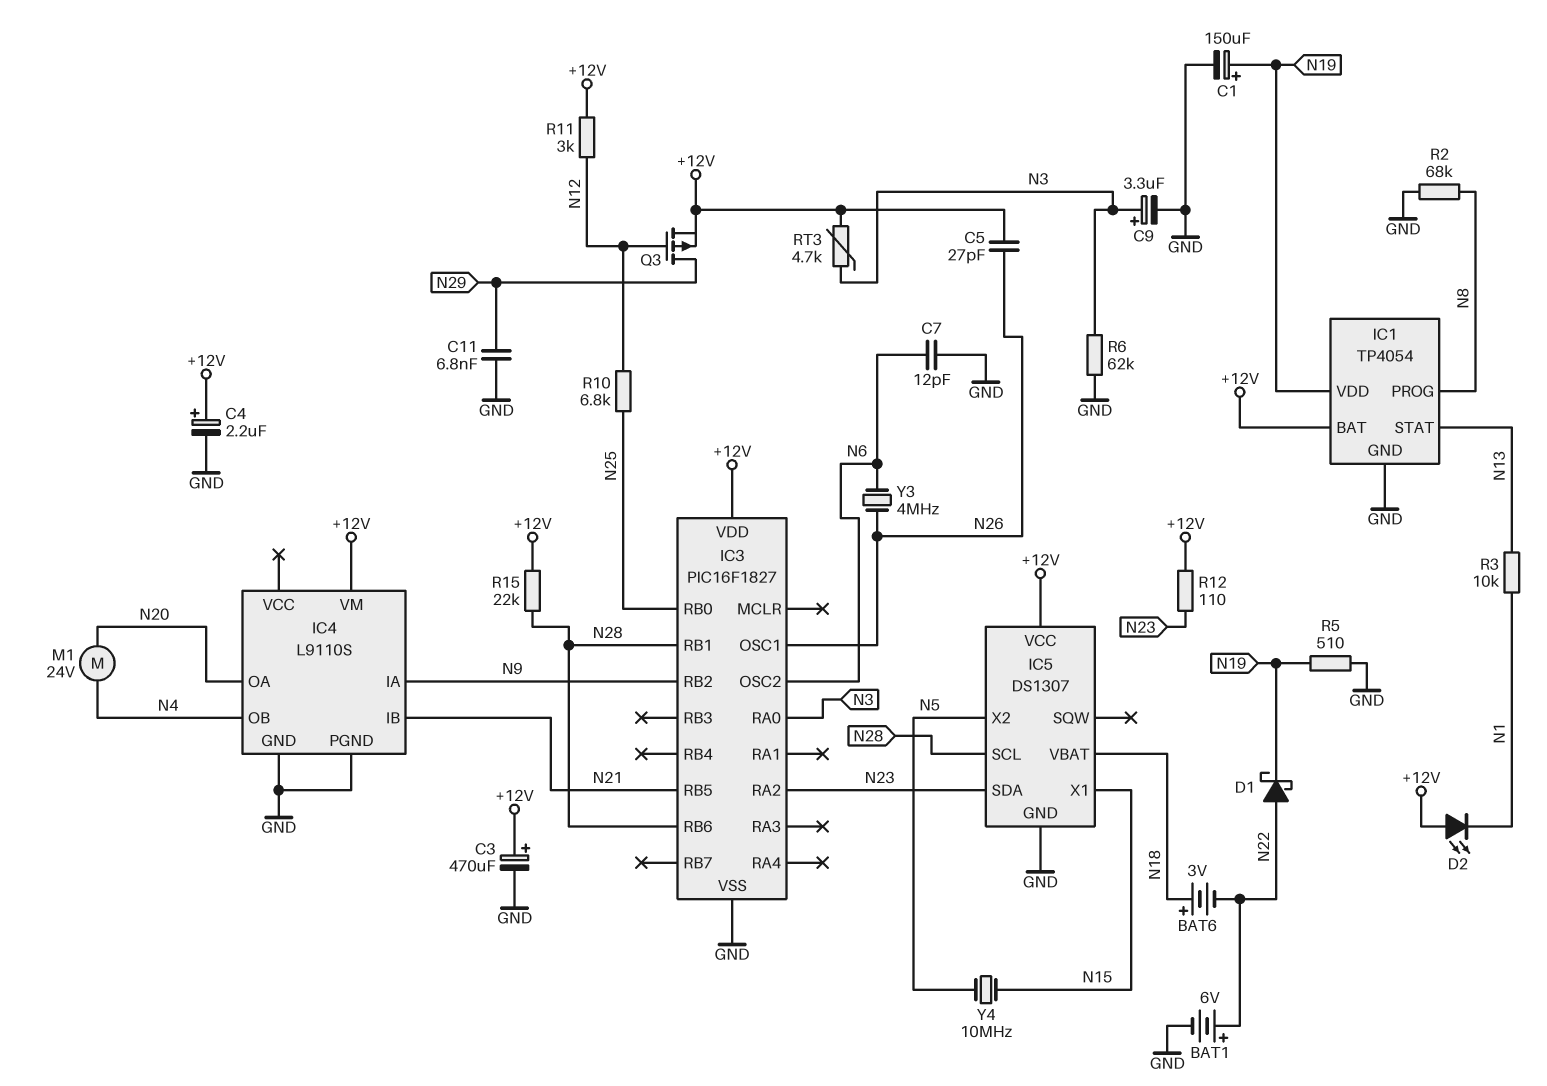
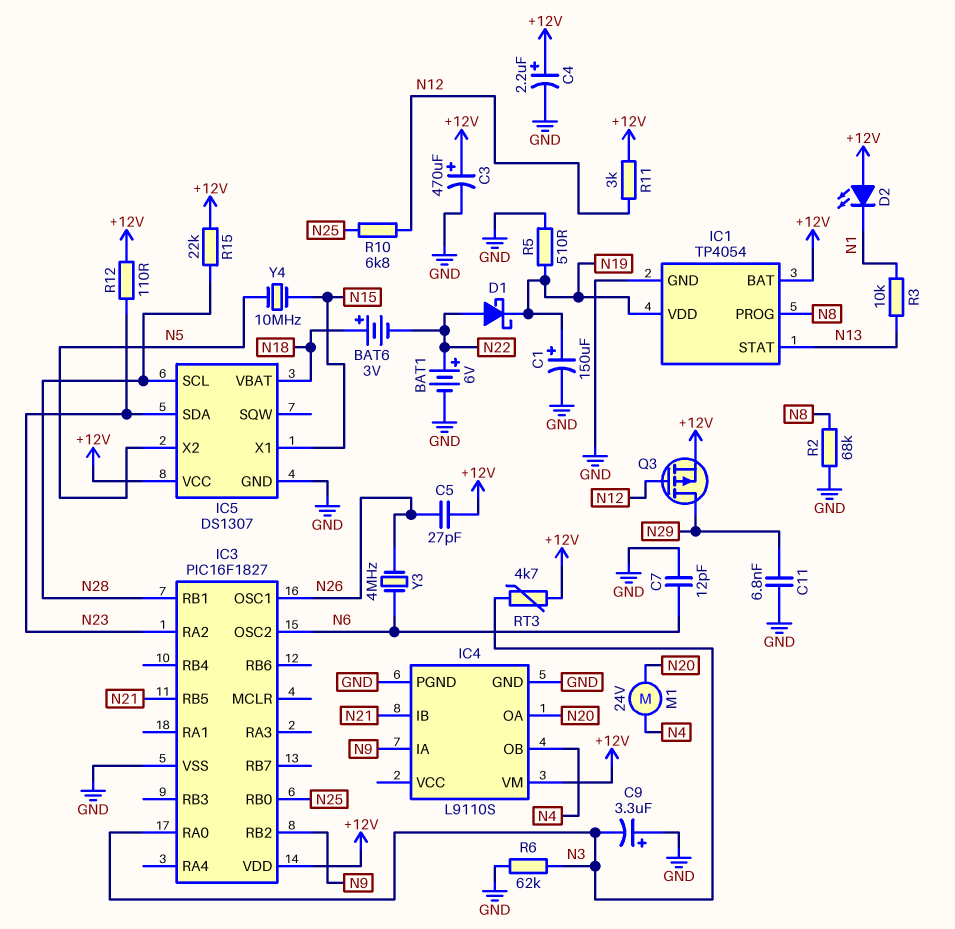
C9: 3.3uF (plus N3, minus GND) -> 3.3uF (plus GND, minus N3)
IC3 pin RB6: N28 -> none

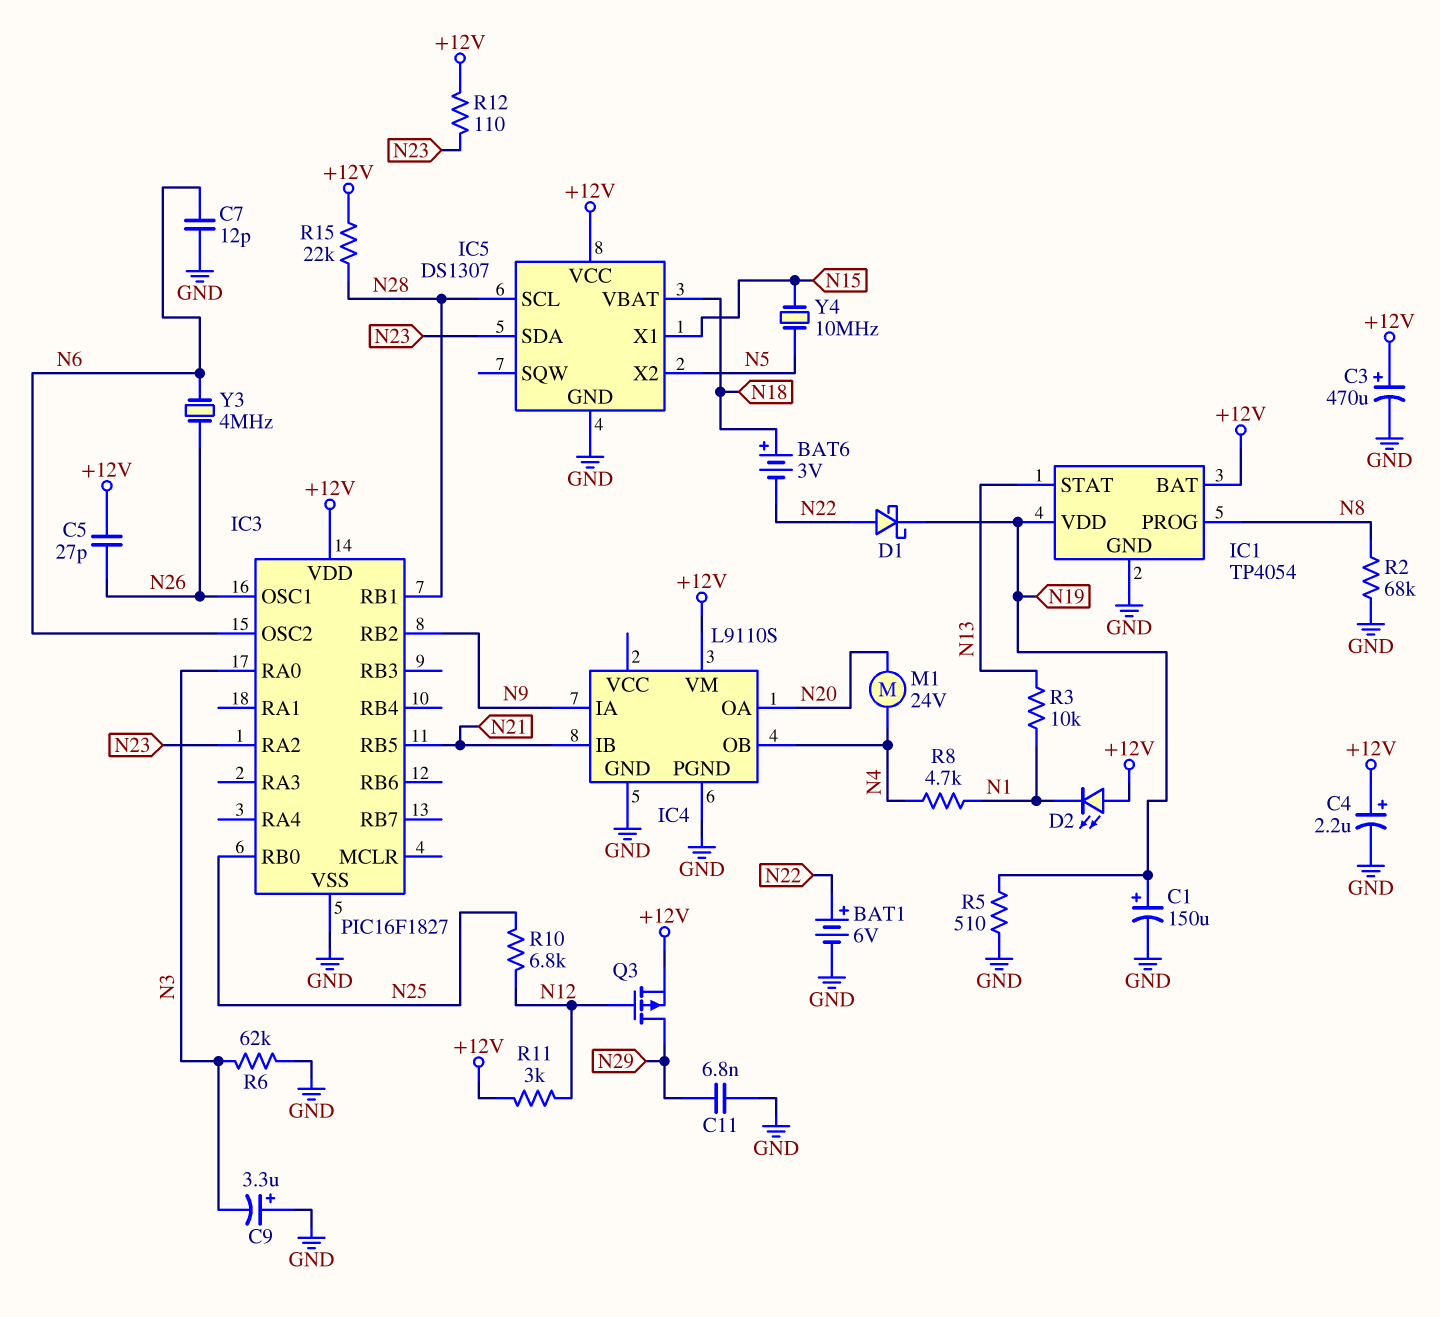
R8: none -> 4.7k (N1, N4)
RT3: 4.7k (+12V, N3) -> none

